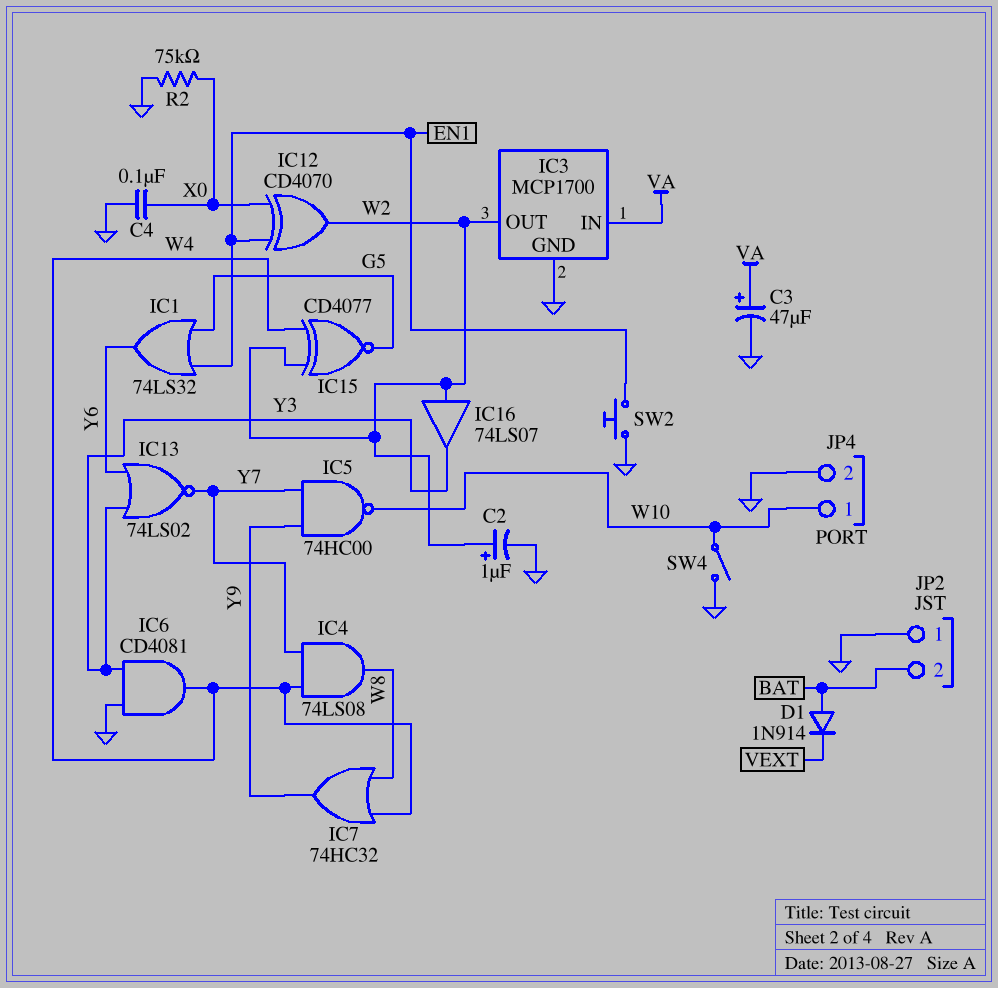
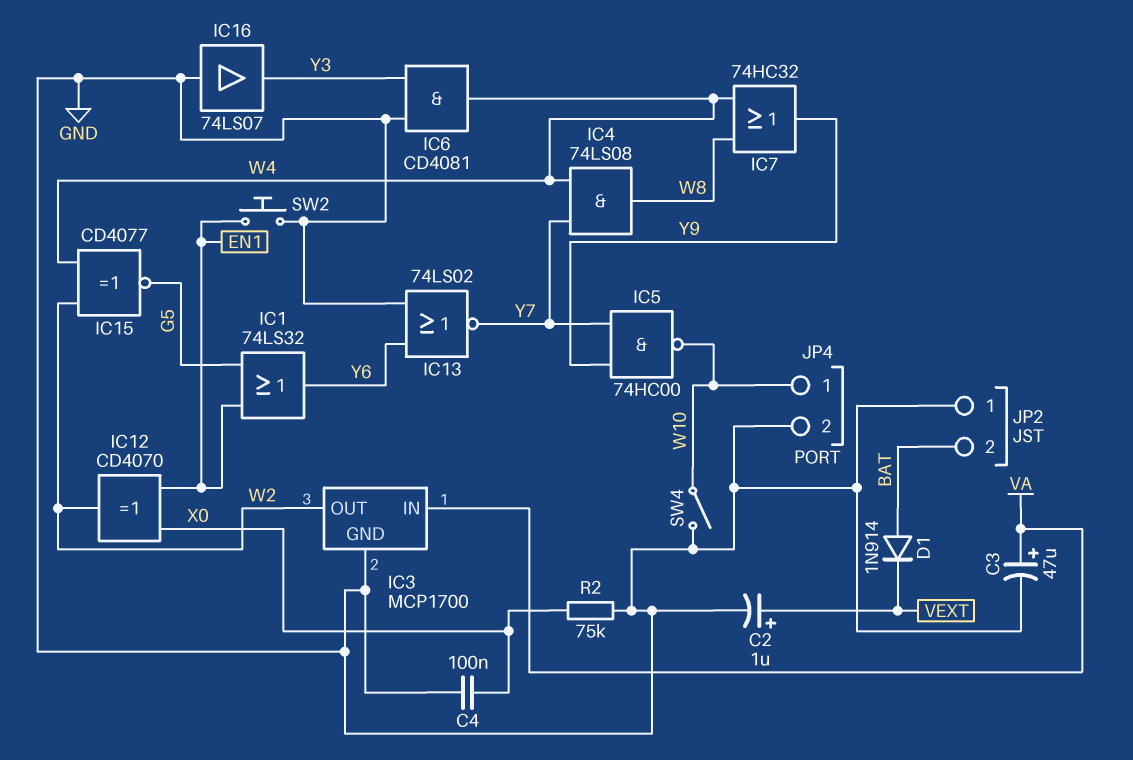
C2: 1uF (plus W2, minus GND) -> 1uF (plus VEXT, minus GND)
IC13: NOR 74LS02 (in Y3, in Y6, out Y7) -> NOR 74LS02 (in GND, in Y6, out Y7)
IC16: buffer 74LS07 (in W2, out Y3) -> buffer 74LS07 (in GND, out Y3)

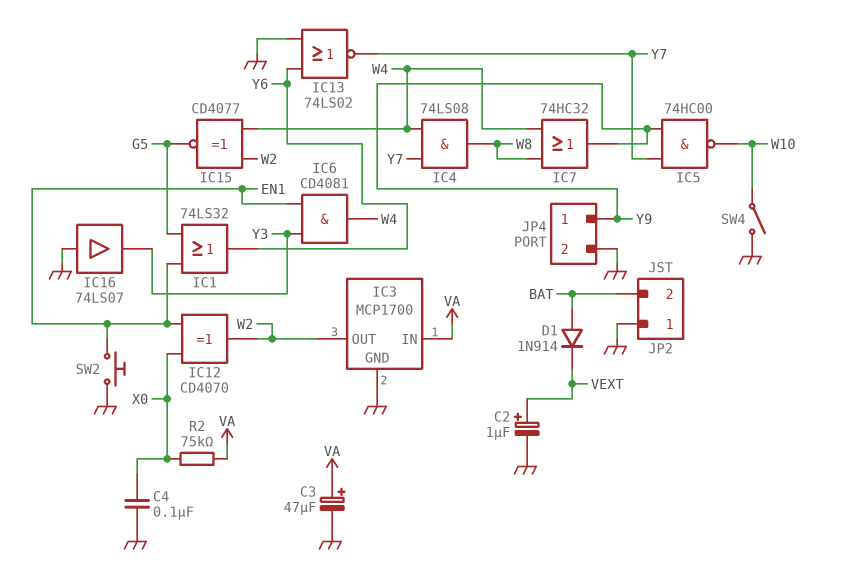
IC6: AND CD4081 (in GND, in Y3, out W4) -> AND CD4081 (in EN1, in Y3, out W4)
JP4 pin 1: W10 -> Y9
R2: 75k (GND, X0) -> 75k (VA, X0)

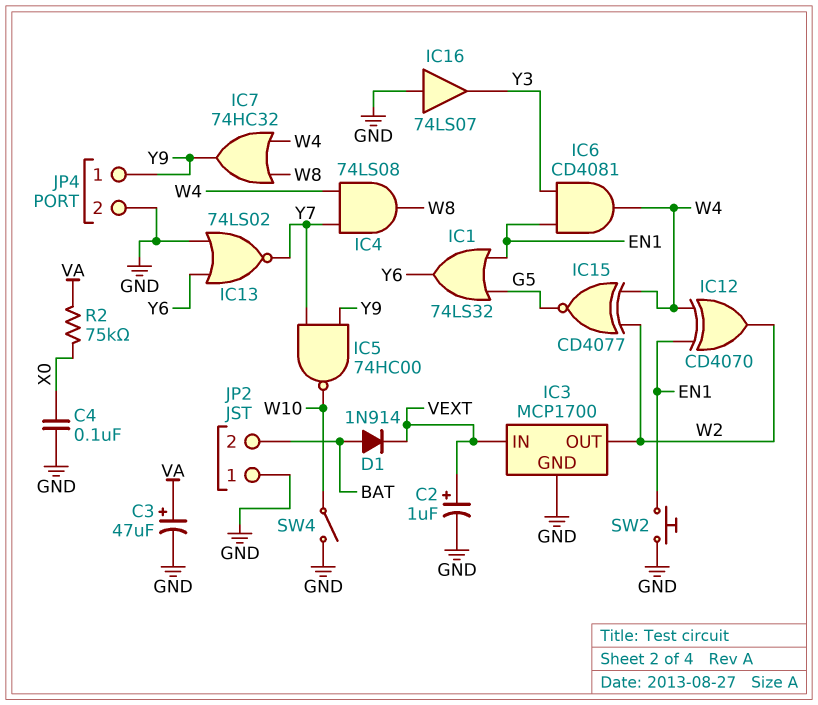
IC3 pin IN: VA -> VEXT
IC12: XOR CD4070 (in EN1, in X0, out W2) -> XOR CD4070 (in EN1, in W4, out W2)

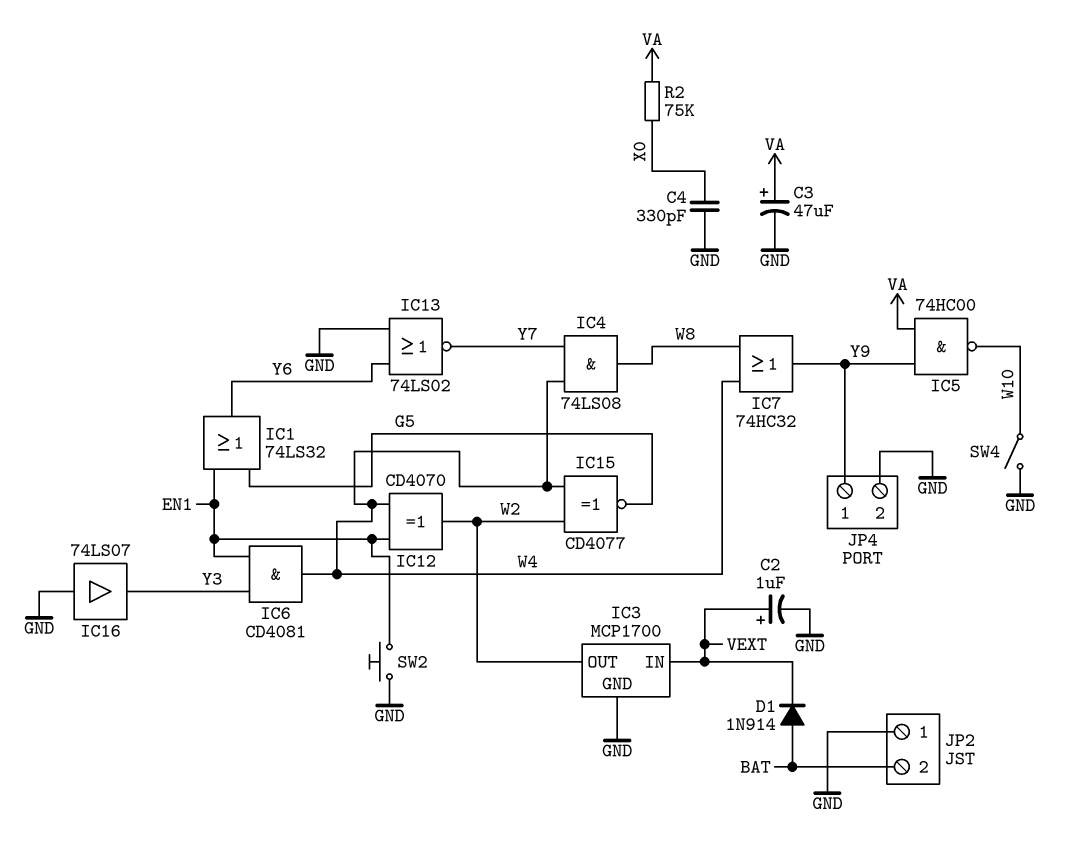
C4: 100nF (GND, X0) -> 330pF (GND, X0)
IC5: NAND 74HC00 (in Y7, in Y9, out W10) -> NAND 74HC00 (in VA, in Y9, out W10)

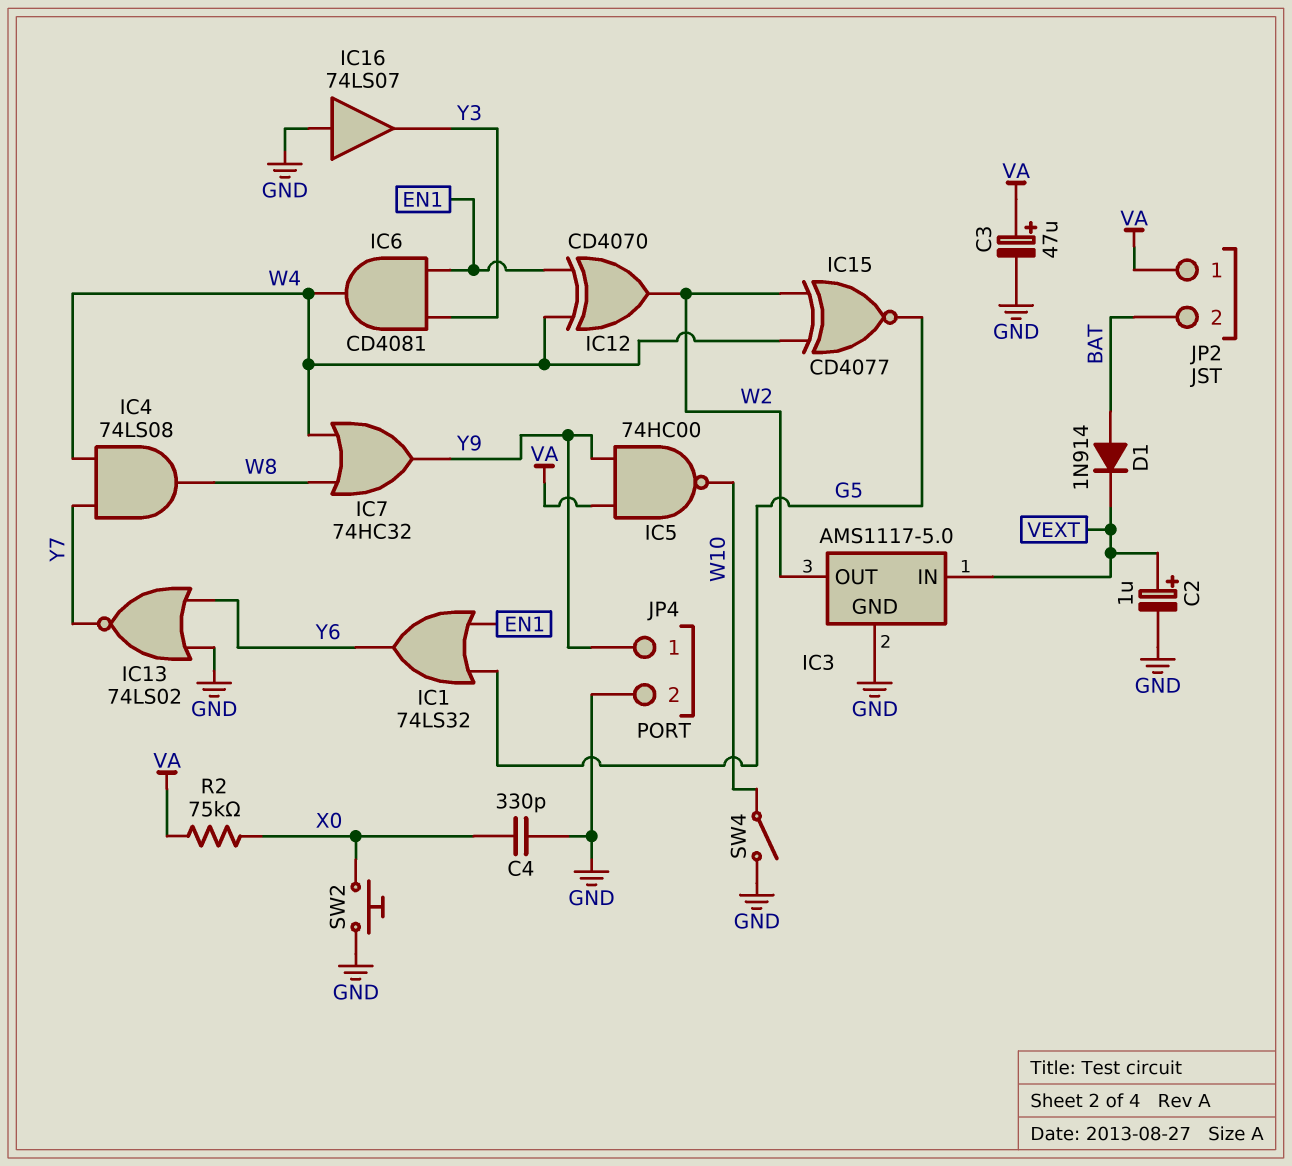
IC3: MCP1700 -> AMS1117-5.0
JP2 pin 1: GND -> VA
SW2: button (EN1, GND) -> button (GND, X0)

